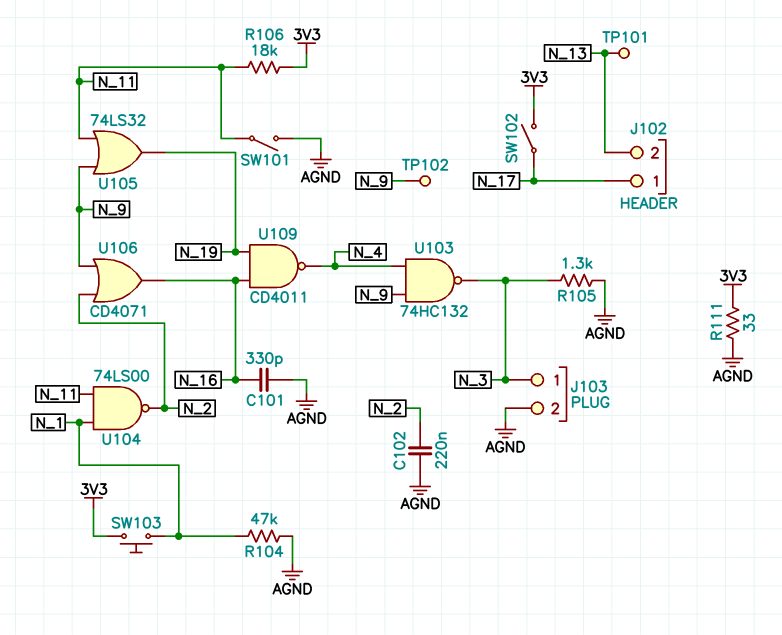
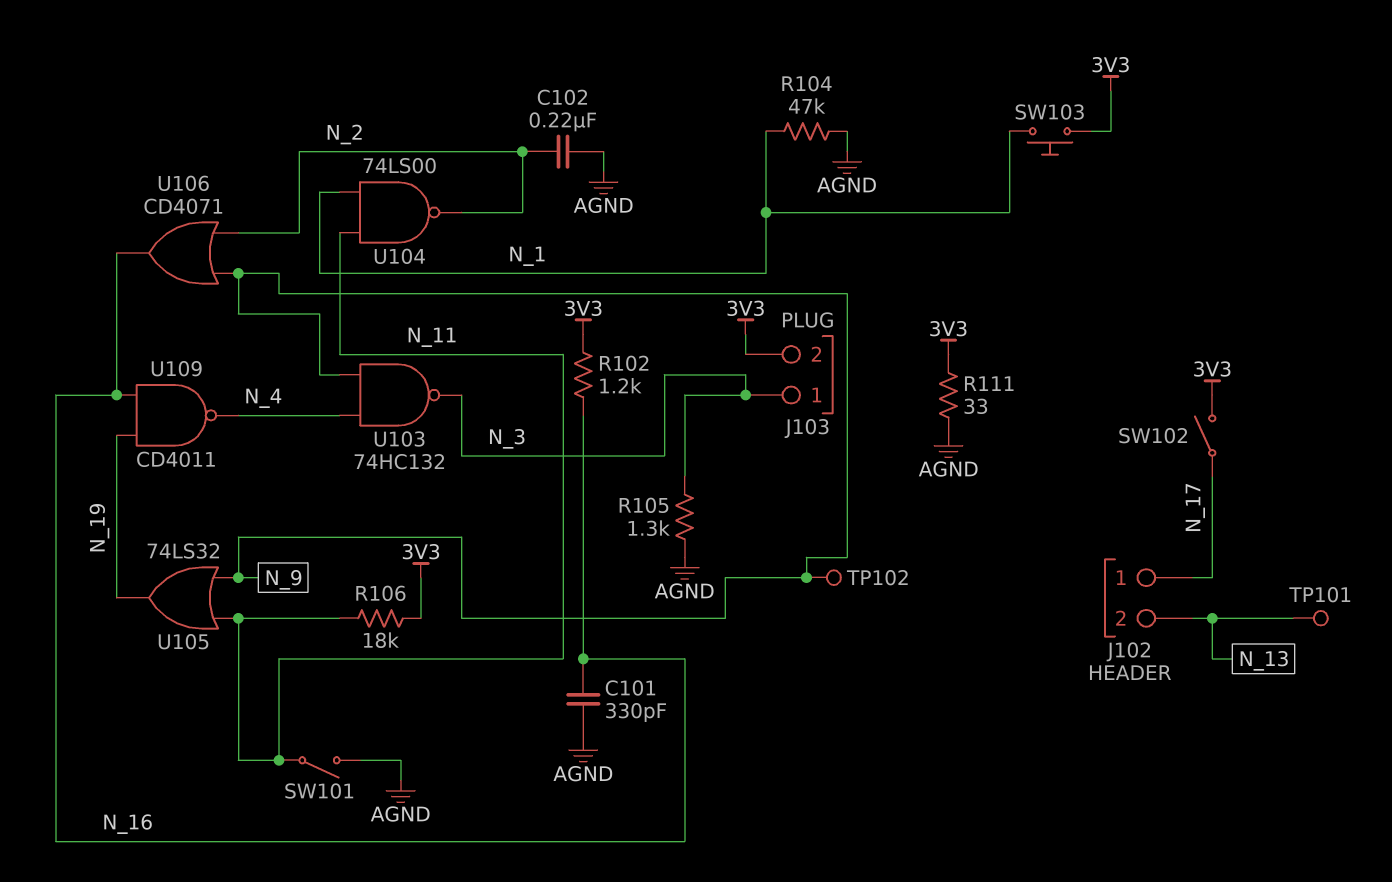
J103 pin 2: AGND -> 3V3
R102: none -> 1.2k (3V3, N_16)

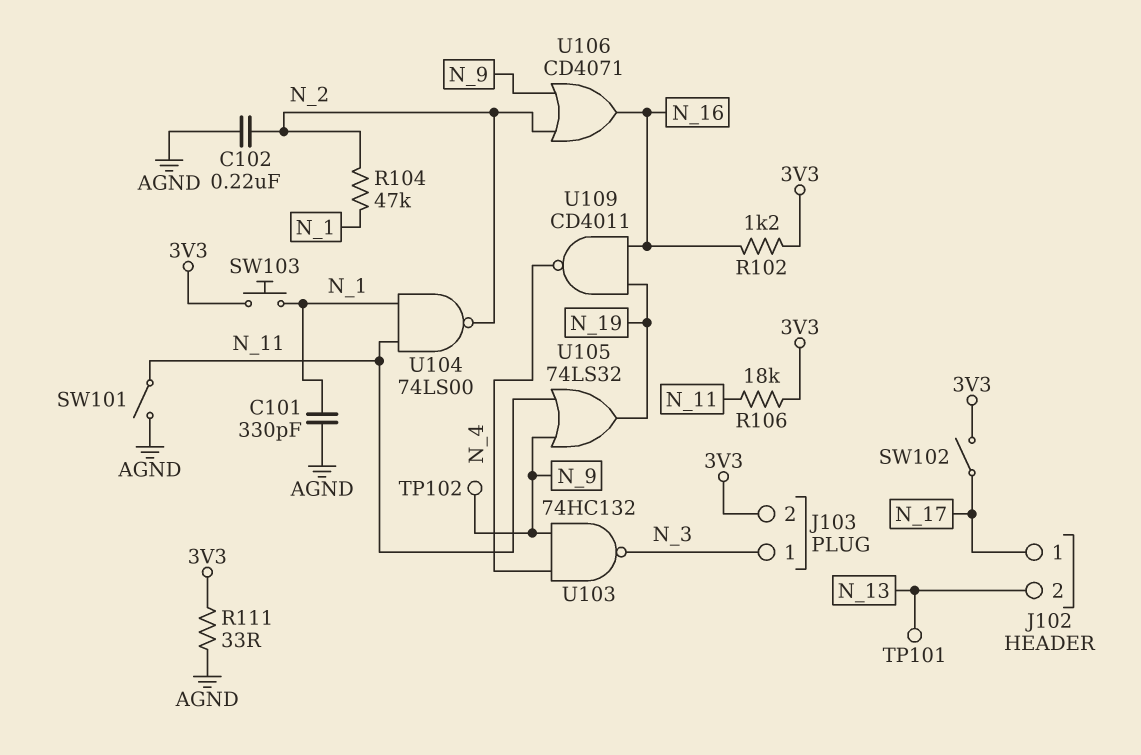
C101: 330pF (AGND, N_16) -> 330pF (AGND, N_1)
R104: 47k (AGND, N_1) -> 47k (N_1, N_2)
R105: 1.3k (AGND, N_3) -> none

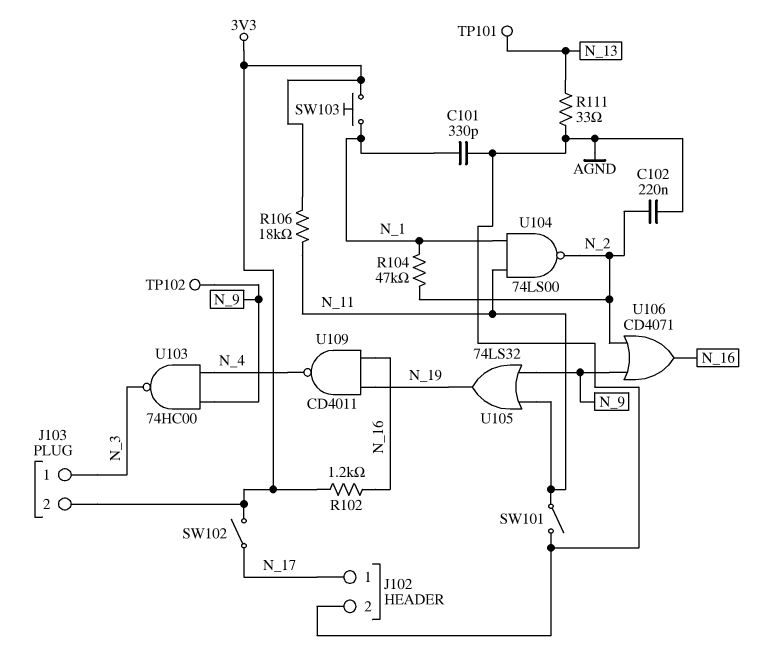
J102 pin 2: N_13 -> AGND
R111: 33 (3V3, AGND) -> 33 (AGND, N_13)
U103: NAND 74HC132 (in N_4, in N_9, out N_3) -> NAND 74HC00 (in N_4, in N_9, out N_3)

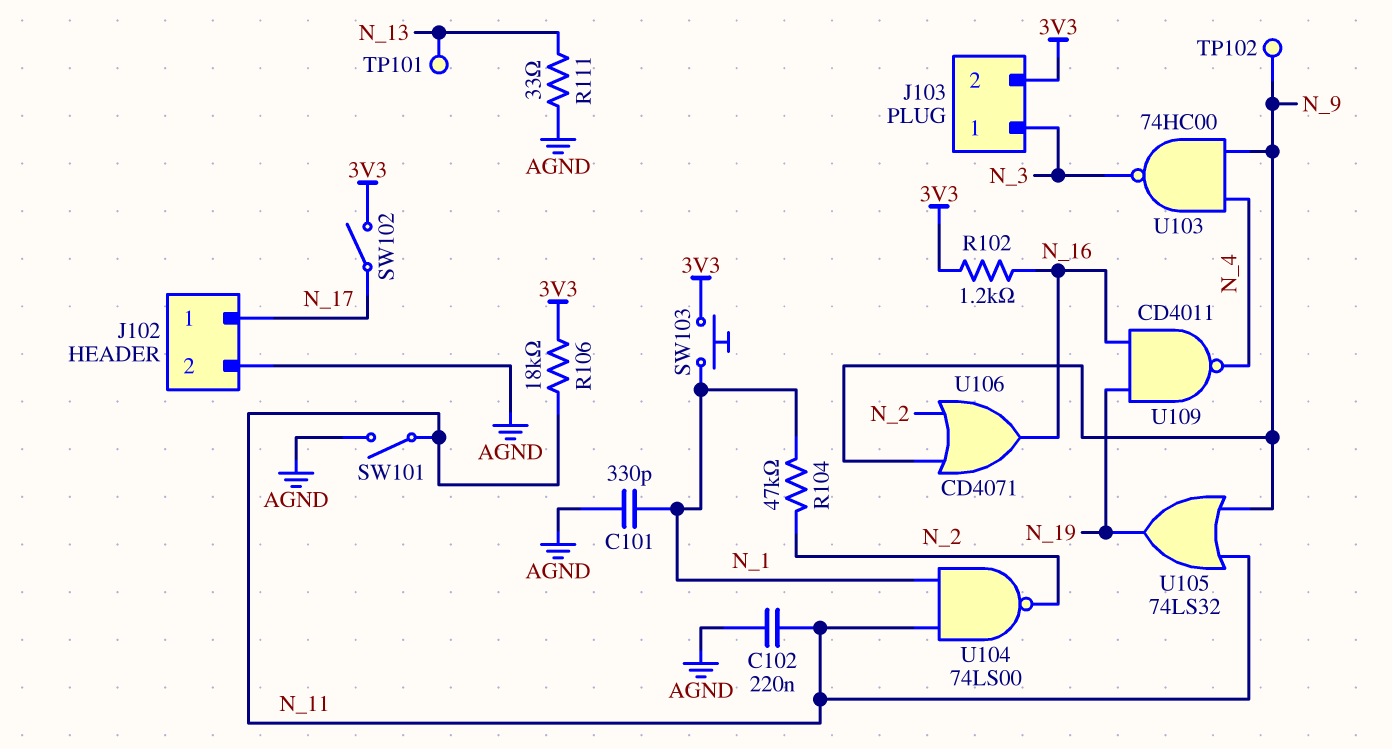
C102: 220nF (AGND, N_2) -> 220nF (AGND, N_11)

